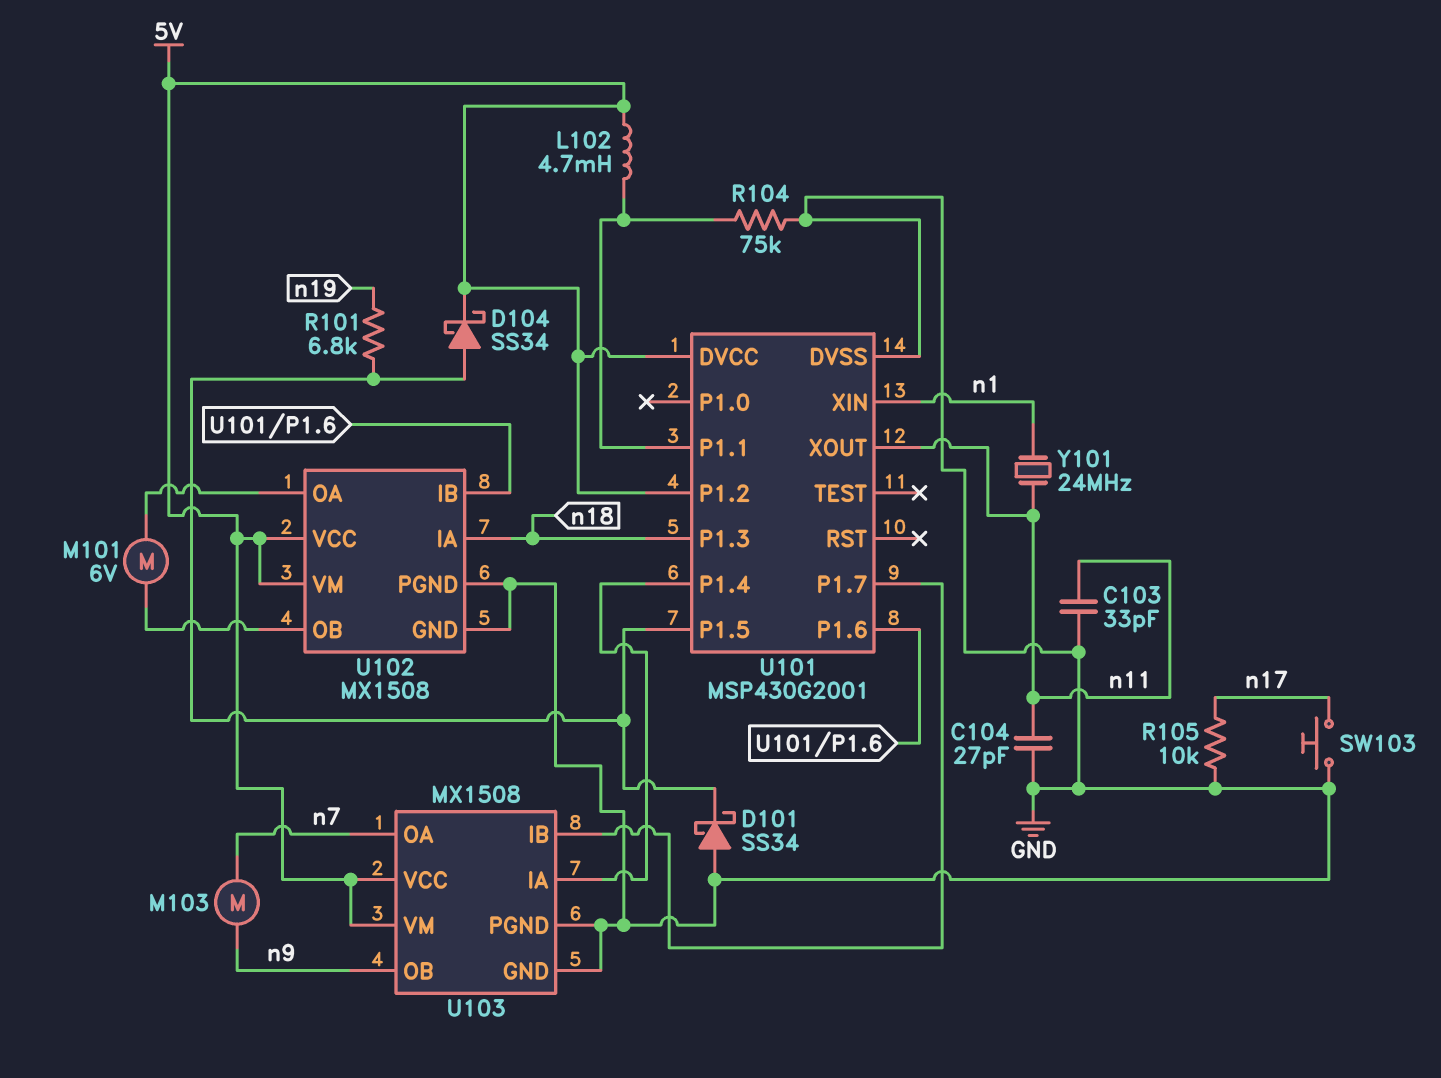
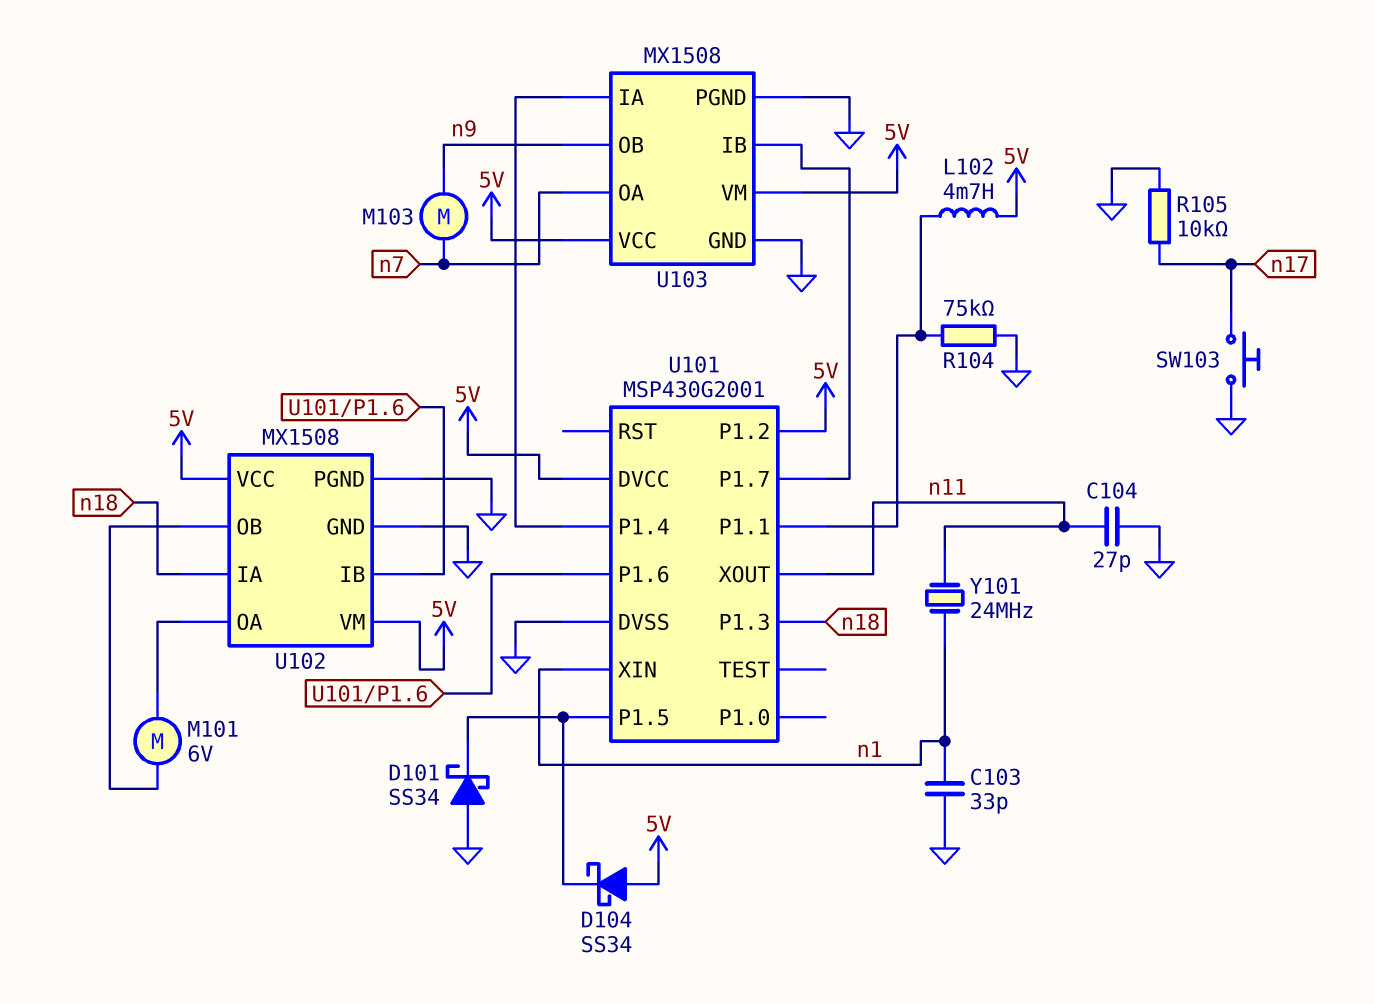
C103: 33pF (GND, n11) -> 33pF (GND, n1)
D104: schottky SS34 (A U101/P1.5, K 5V) -> schottky SS34 (A 5V, K U101/P1.5)
R101: 6.8k (U101/P1.5, n19) -> none

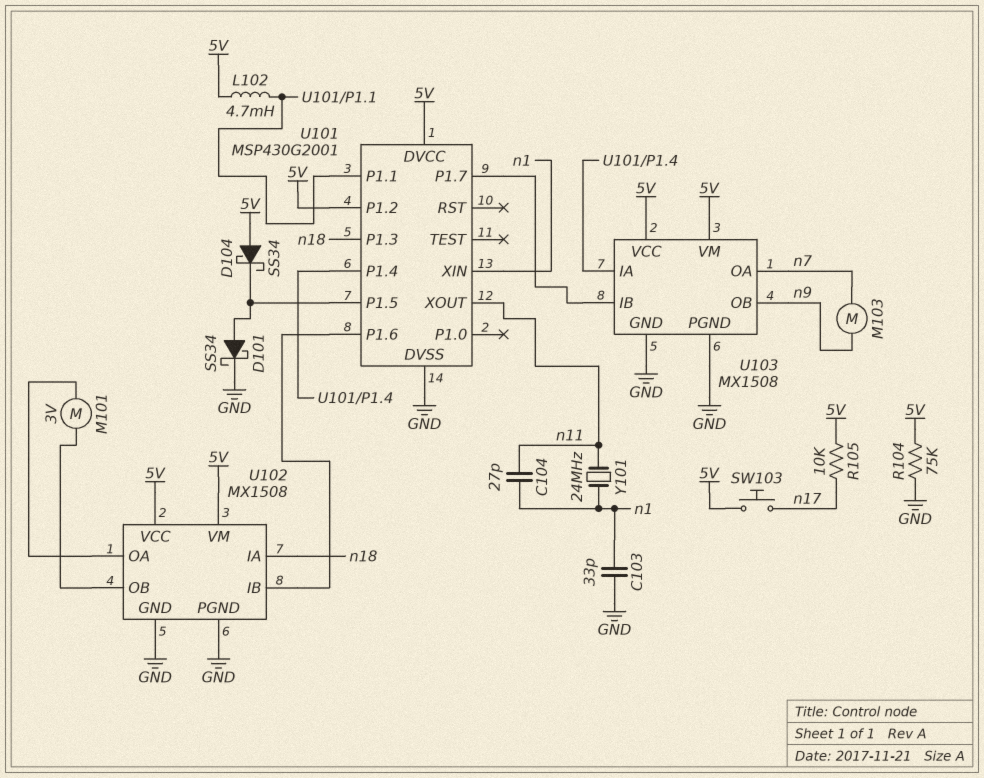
C104: 27pF (GND, n11) -> 27pF (n1, n11)
D101: schottky SS34 (A GND, K U101/P1.5) -> schottky SS34 (A U101/P1.5, K GND)
M101: motor 6V (U102/OA, U102/OB) -> motor 3V (U102/OA, U102/OB)
R104: 75k (GND, U101/P1.1) -> 75k (5V, GND)
R105: 10k (GND, n17) -> 10k (5V, n17)
SW103: button (GND, n17) -> button (5V, n17)

